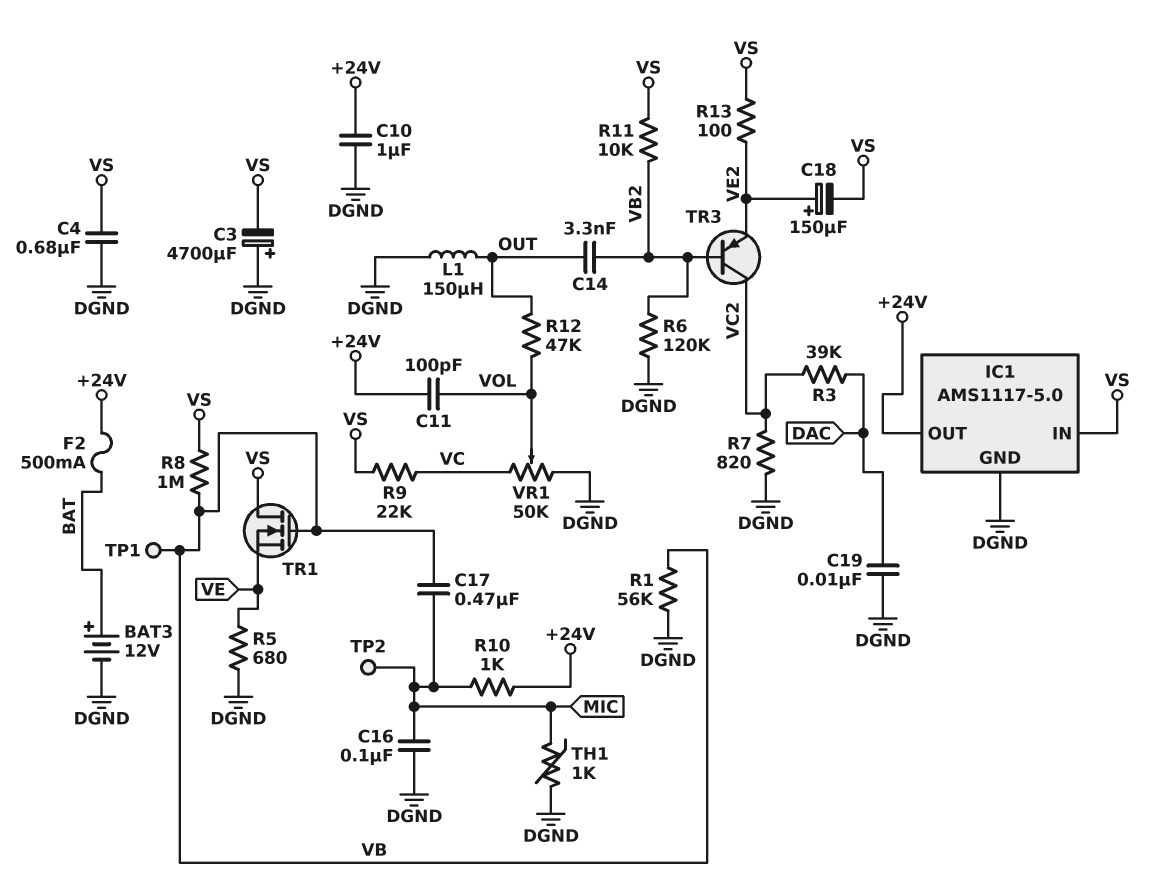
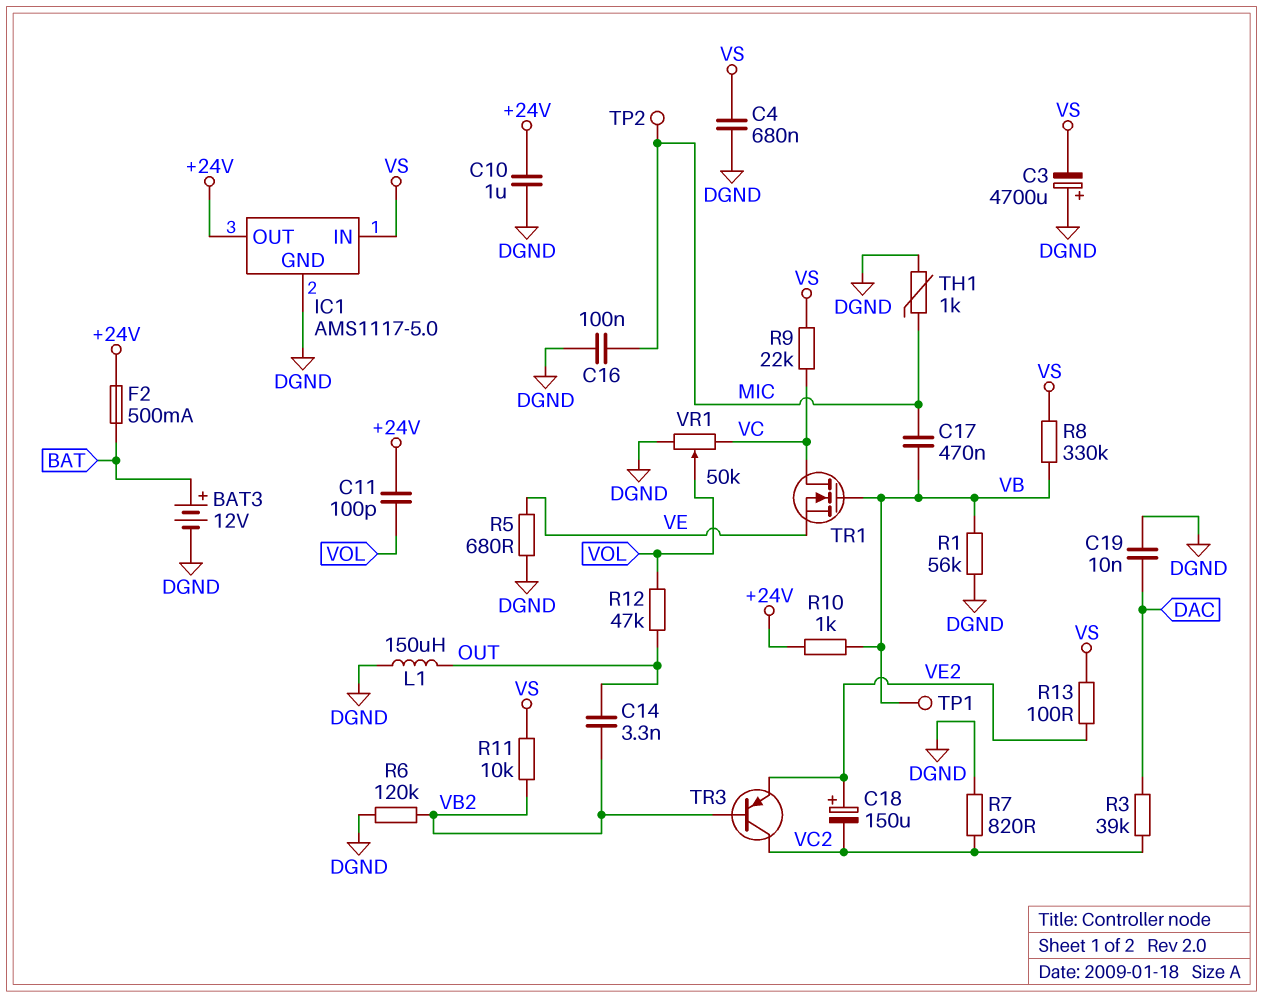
C18: 150uF (plus VE2, minus VS) -> 150uF (plus VE2, minus VC2)
R8: 1M (VB, VS) -> 330k (VB, VS)
R10: 1k (+24V, MIC) -> 1k (+24V, VB)
TR1: NMOS (G VB, D VS, S VE) -> NMOS (G VB, D VC, S VE)

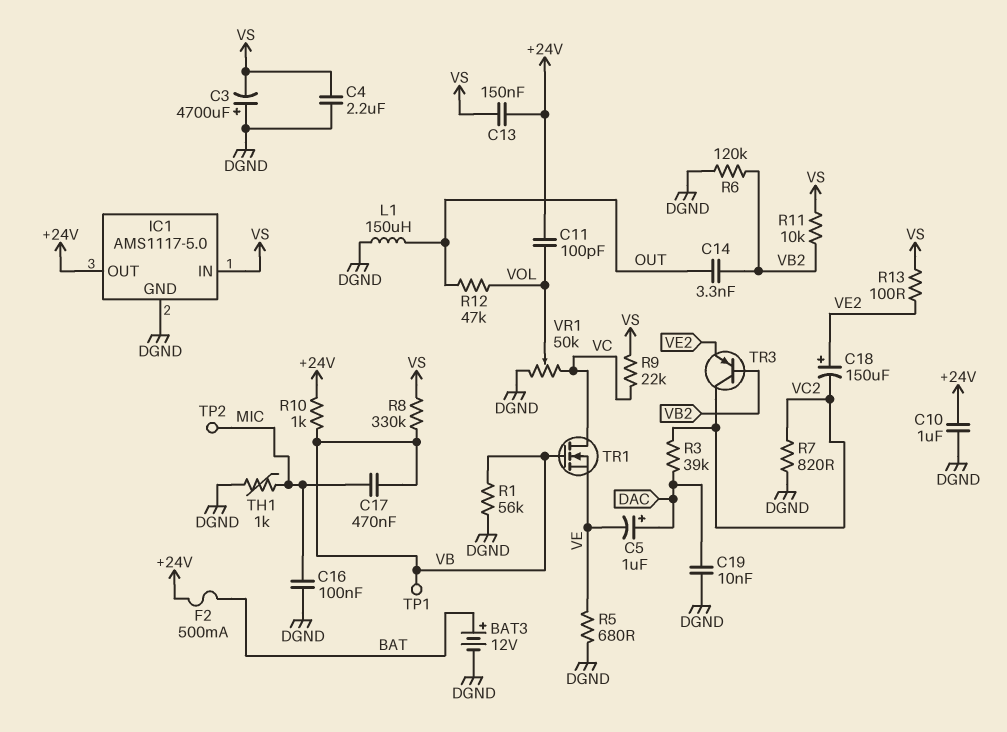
C4: 680nF (DGND, VS) -> 2.2uF (DGND, VS)
C5: none -> 1uF (plus DAC, minus VE)
C13: none -> 150nF (+24V, VS)

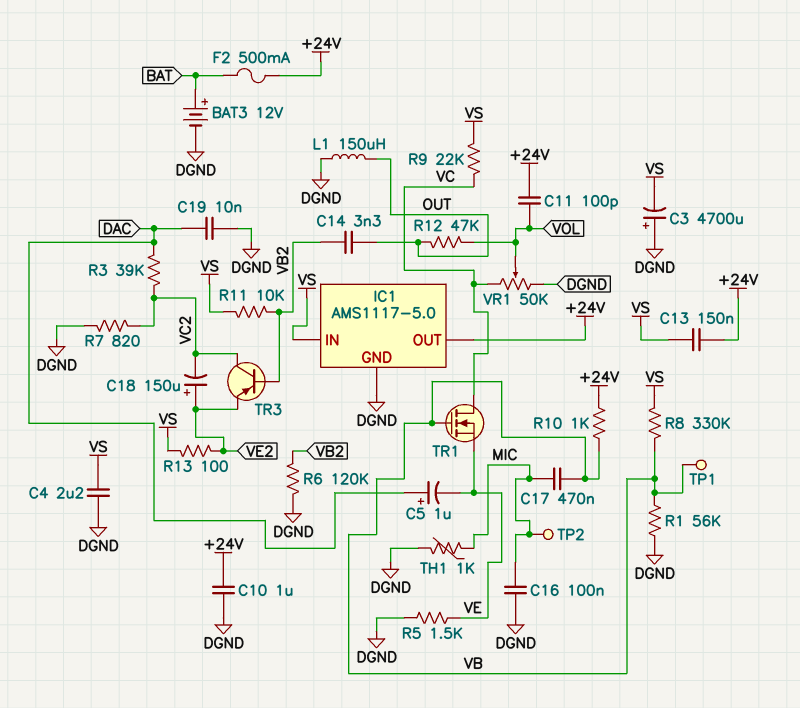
R5: 680 (DGND, VE) -> 1.5k (DGND, VE)

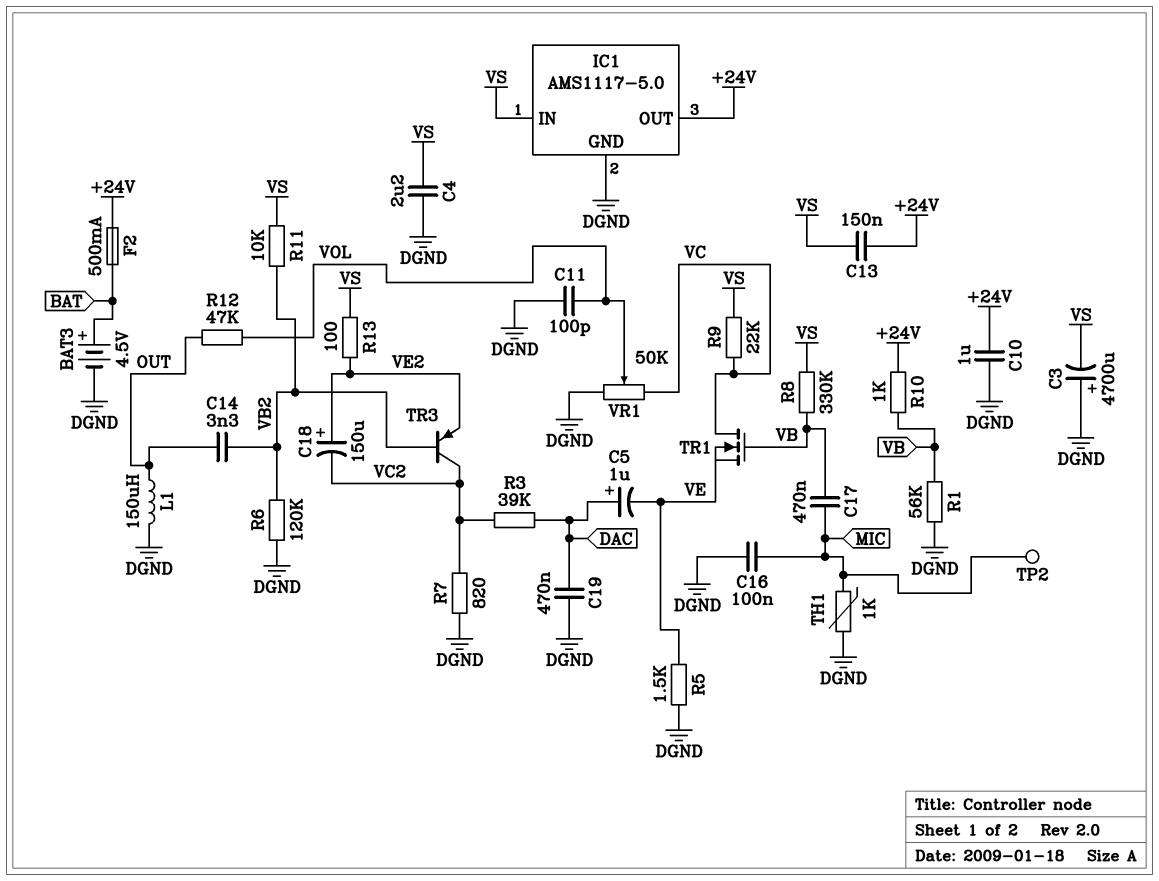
BAT3: 12V (plus BAT, minus DGND) -> 4.5V (plus BAT, minus DGND)
C11: 100pF (+24V, VOL) -> 100pF (DGND, VOL)
C19: 10nF (DAC, DGND) -> 470nF (DAC, DGND)
TP1: test point (VB) -> none

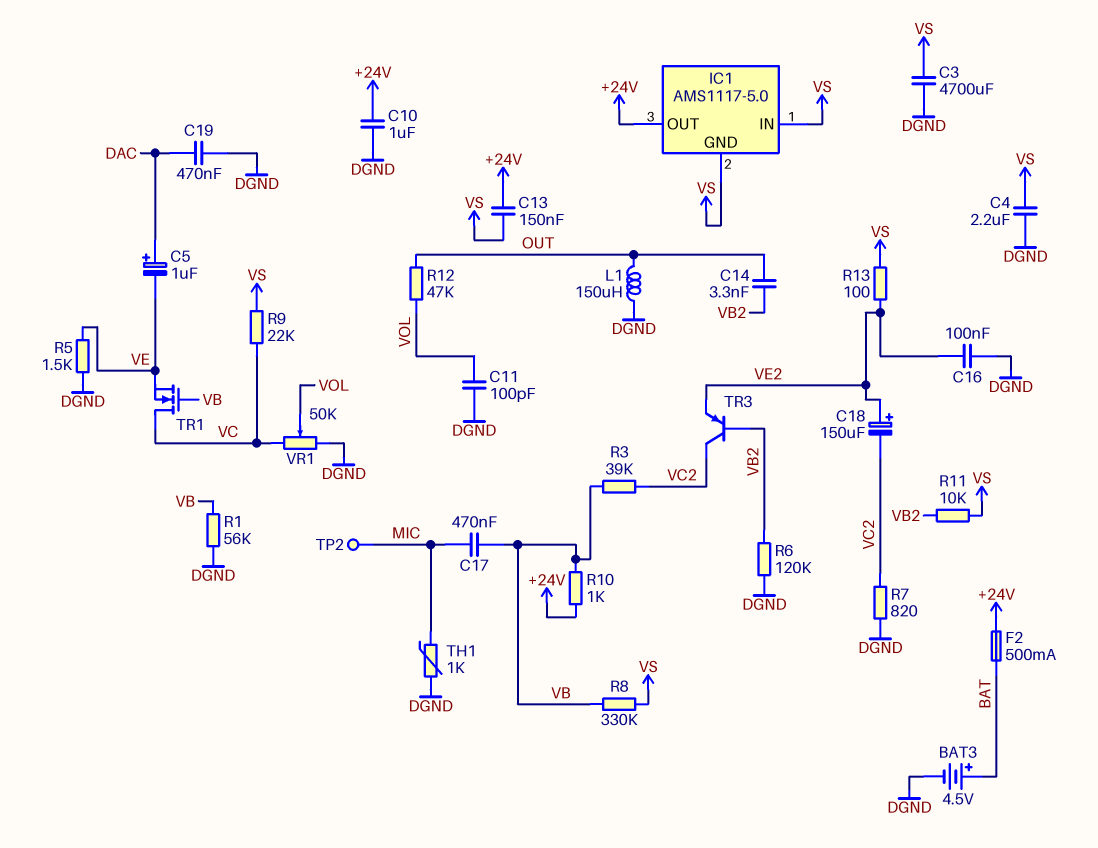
C3: 4700uF (plus DGND, minus VS) -> 4700uF (DGND, VS)
C16: 100nF (DGND, MIC) -> 100nF (DGND, VE2)
IC1 pin GND: DGND -> VS
R3: 39k (DAC, VC2) -> 39k (VB, VC2)

